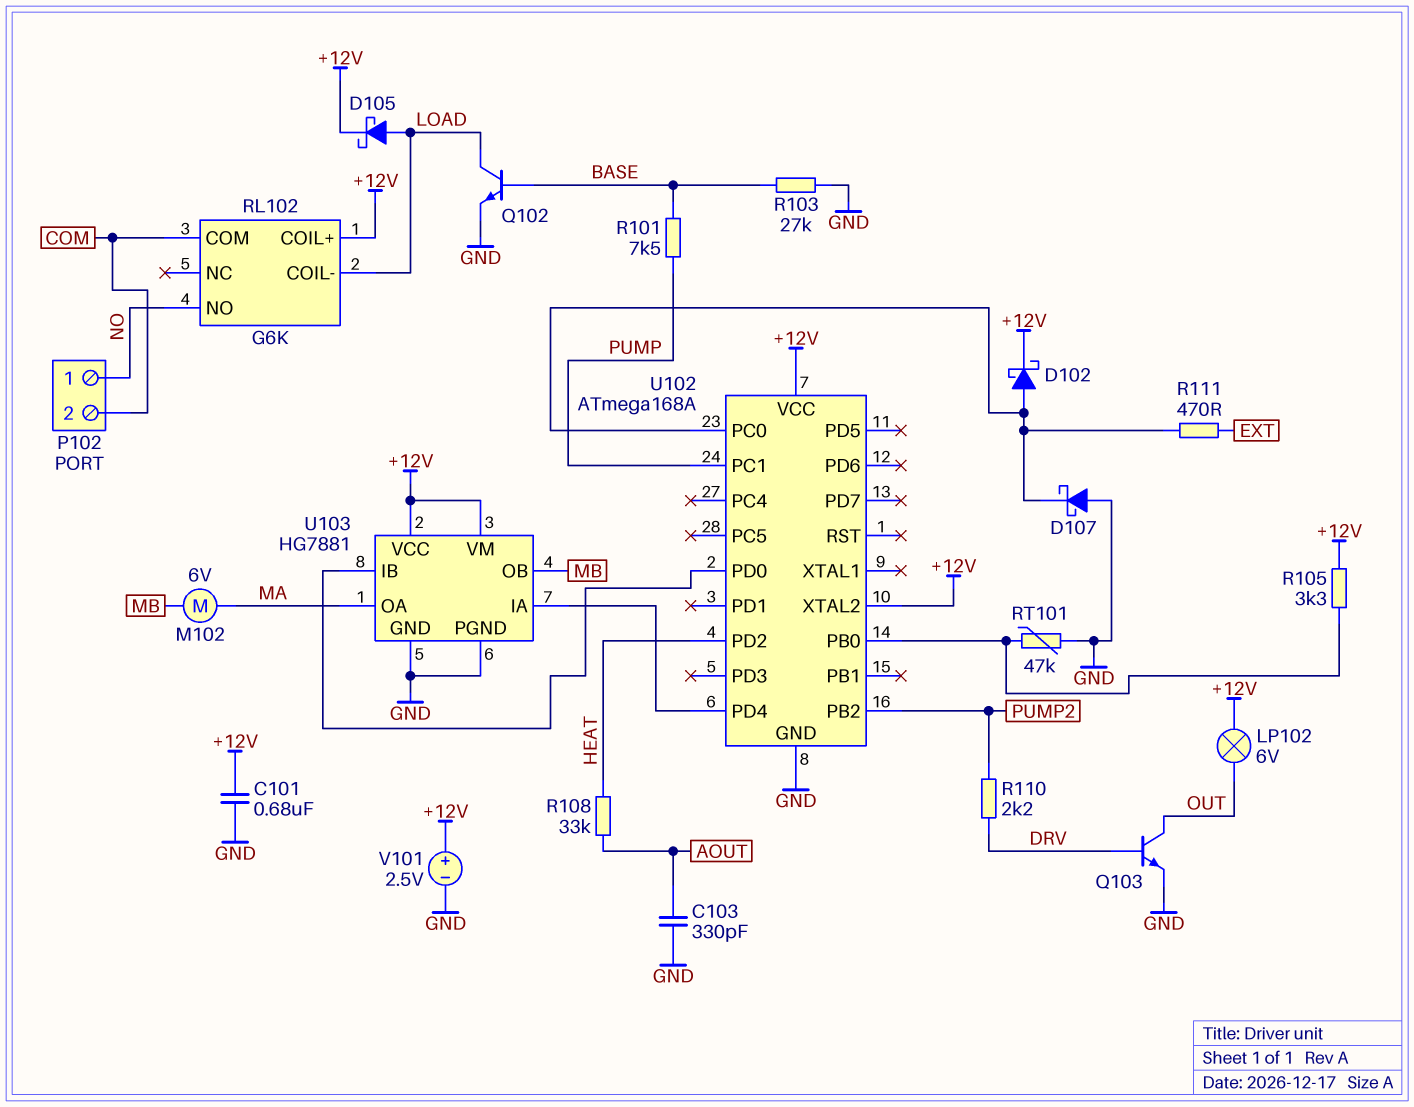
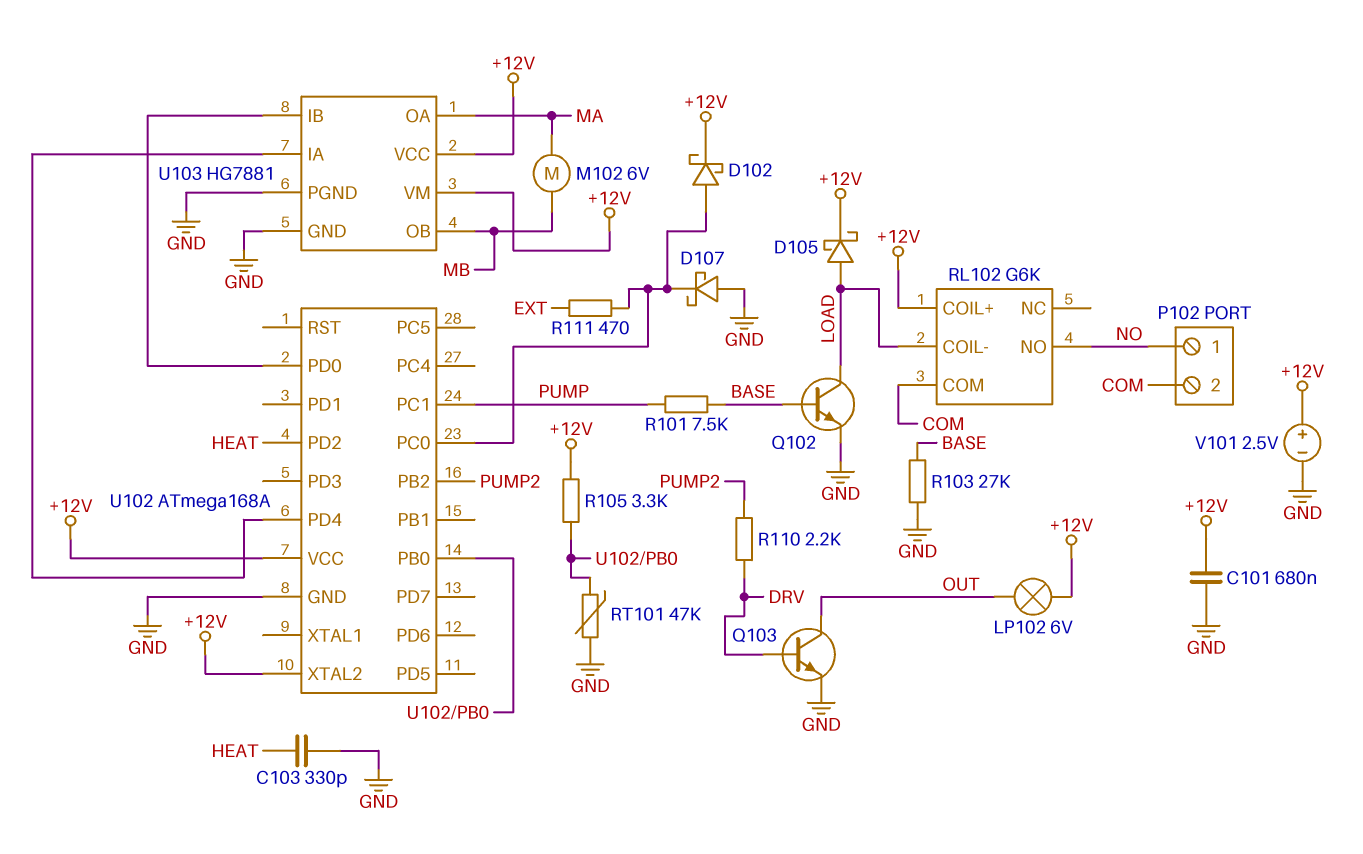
C103: 330pF (AOUT, GND) -> 330pF (GND, HEAT)
R108: 33k (AOUT, HEAT) -> none

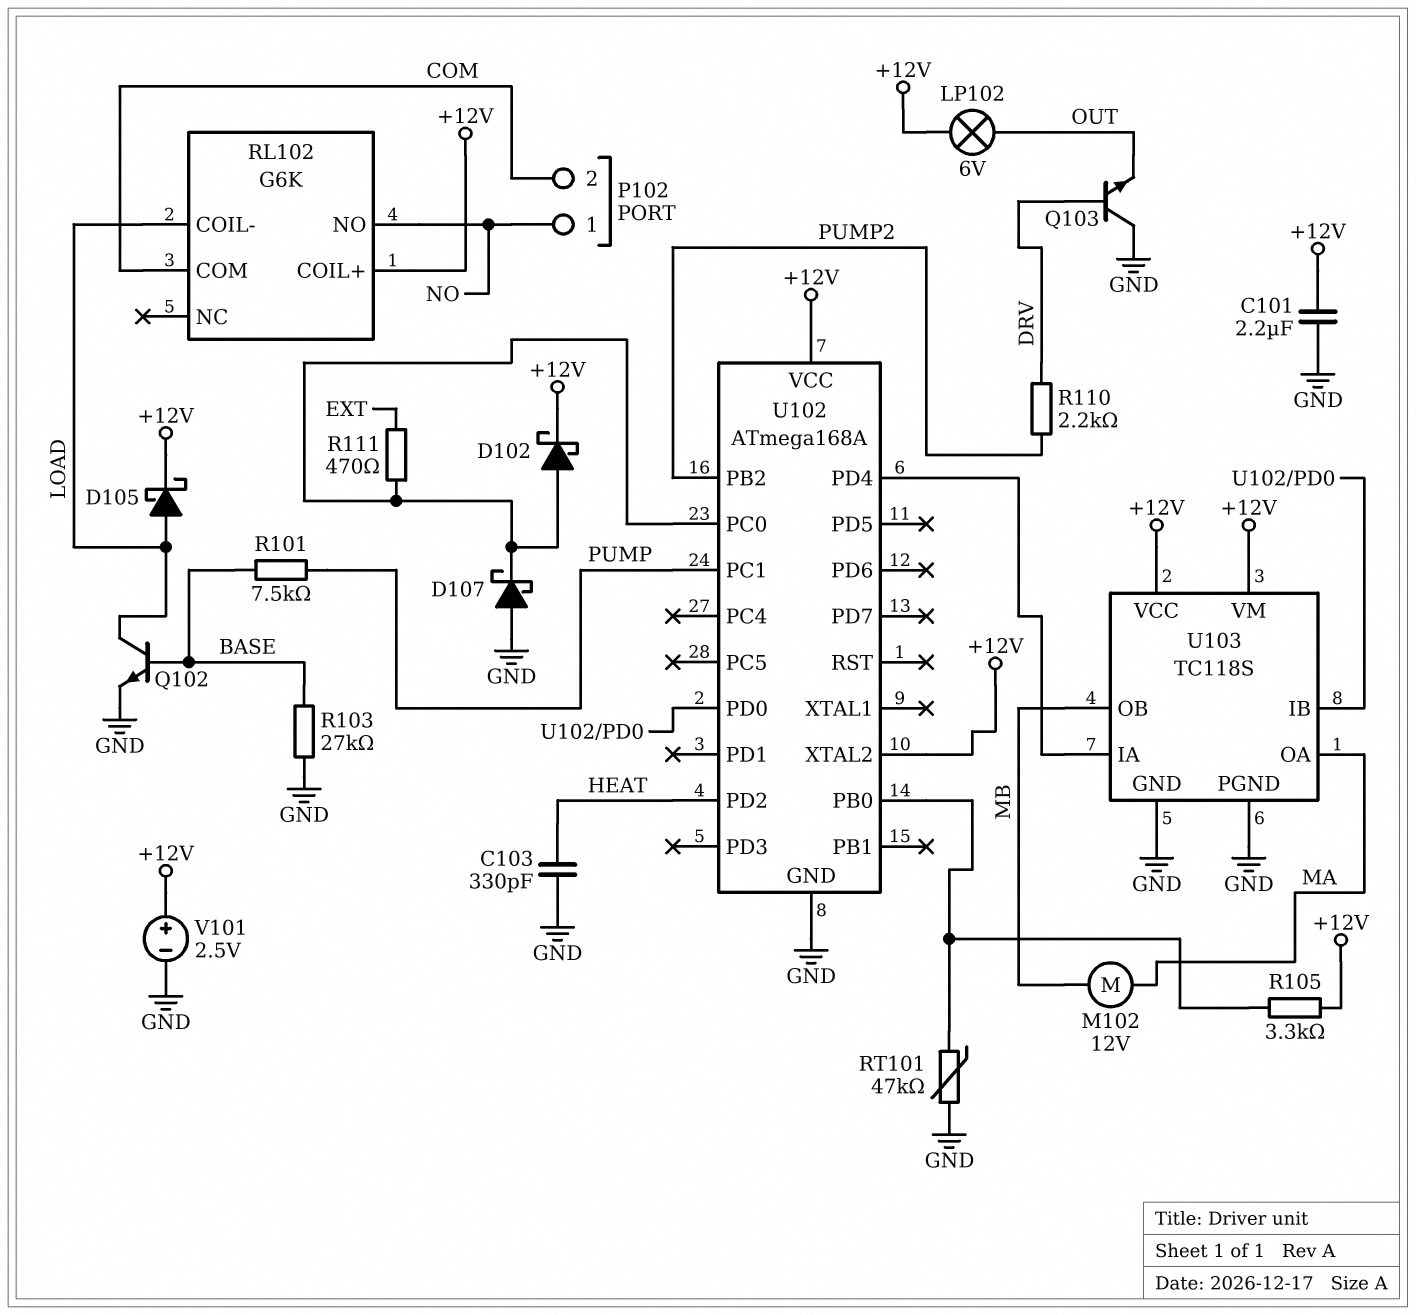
C101: 680nF (+12V, GND) -> 2.2uF (+12V, GND)
M102: motor 6V (MA, MB) -> motor 12V (MA, MB)
Q103: NPN (B DRV, C OUT, E GND) -> NPN (B DRV, C GND, E OUT)
U103: HG7881 -> TC118S

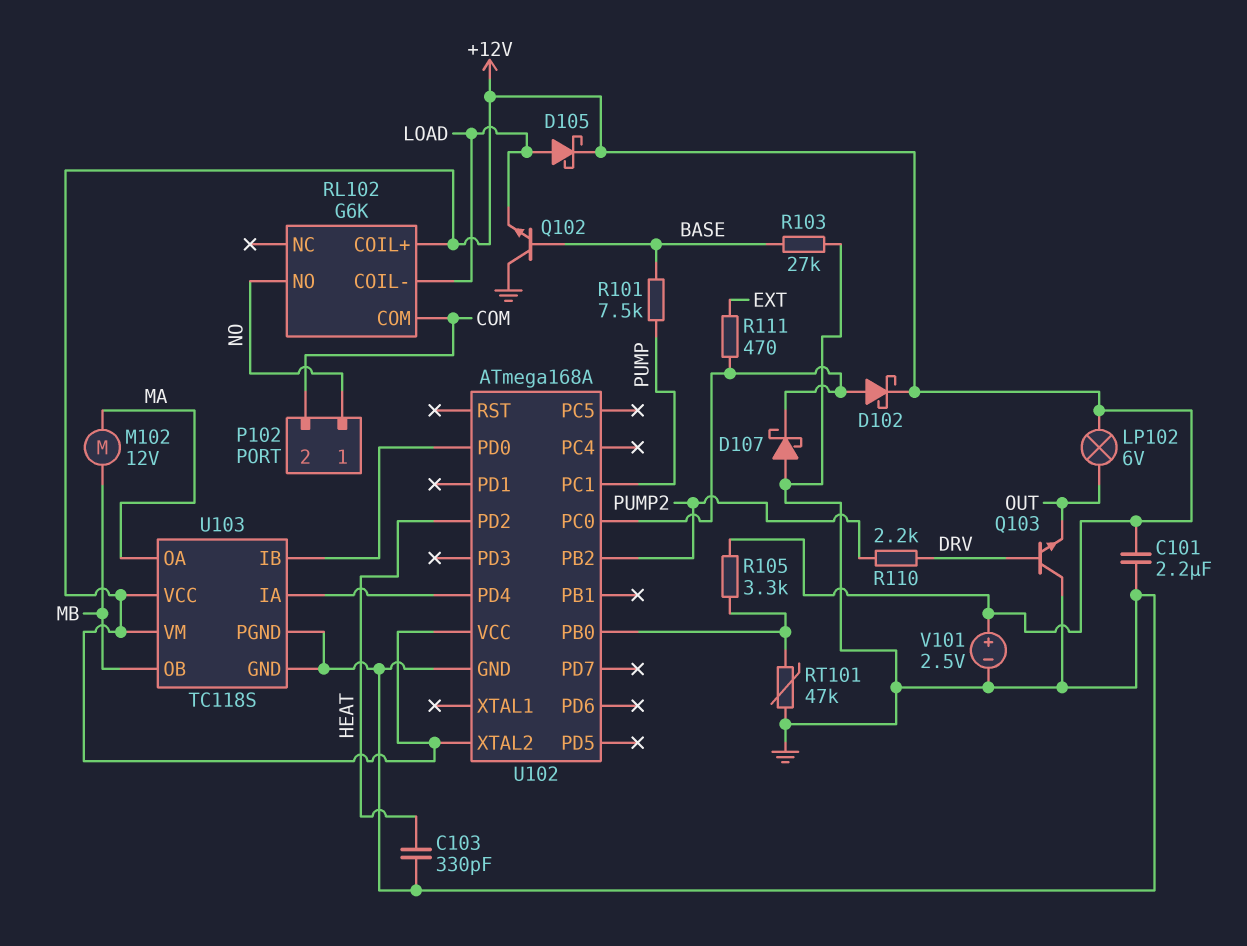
Q102: NPN (B BASE, C LOAD, E GND) -> NPN (B BASE, C GND, E LOAD)

